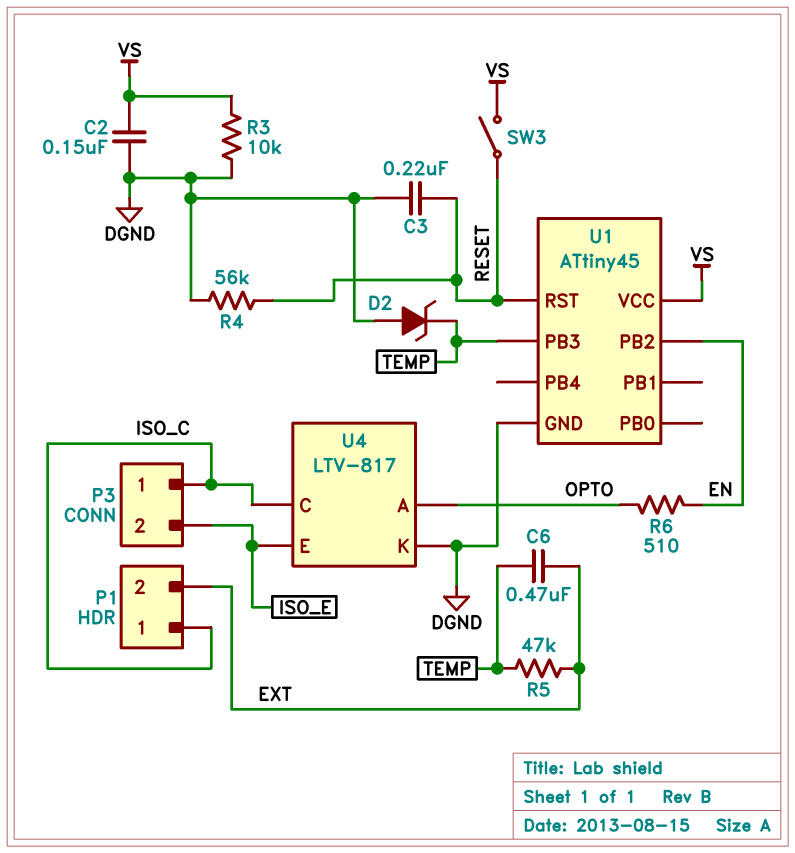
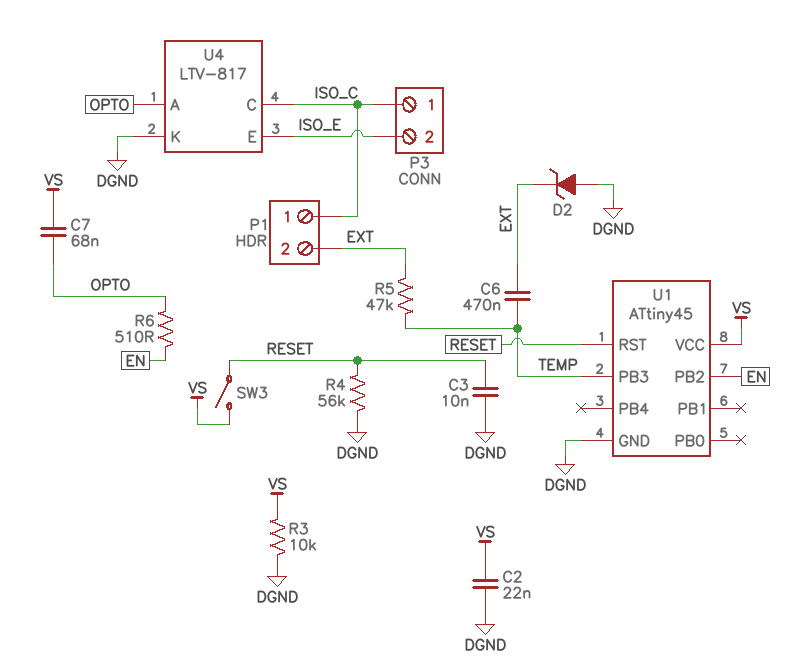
C2: 150nF (DGND, VS) -> 22nF (DGND, VS)
C3: 220nF (DGND, RESET) -> 10nF (DGND, RESET)
C7: none -> 68nF (OPTO, VS)
D2: zener (A DGND, K TEMP) -> zener (A DGND, K EXT)

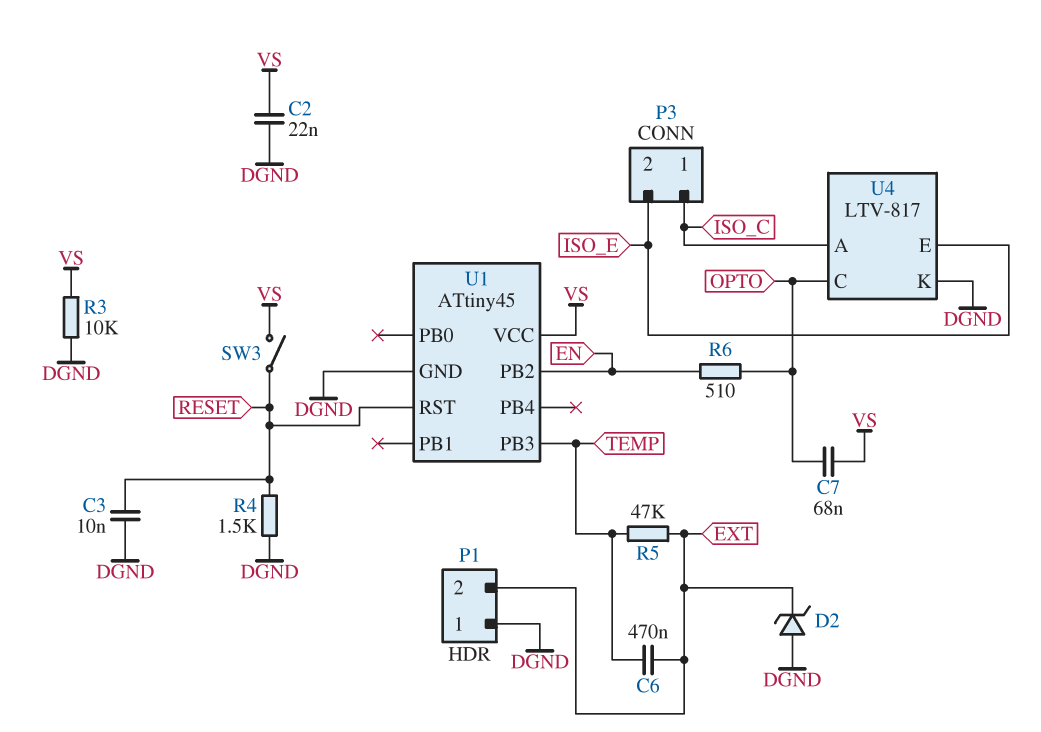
P1 pin 1: ISO_C -> DGND
R4: 56k (DGND, RESET) -> 1.5k (DGND, RESET)
U4 pin A: OPTO -> ISO_C
U4 pin C: ISO_C -> OPTO

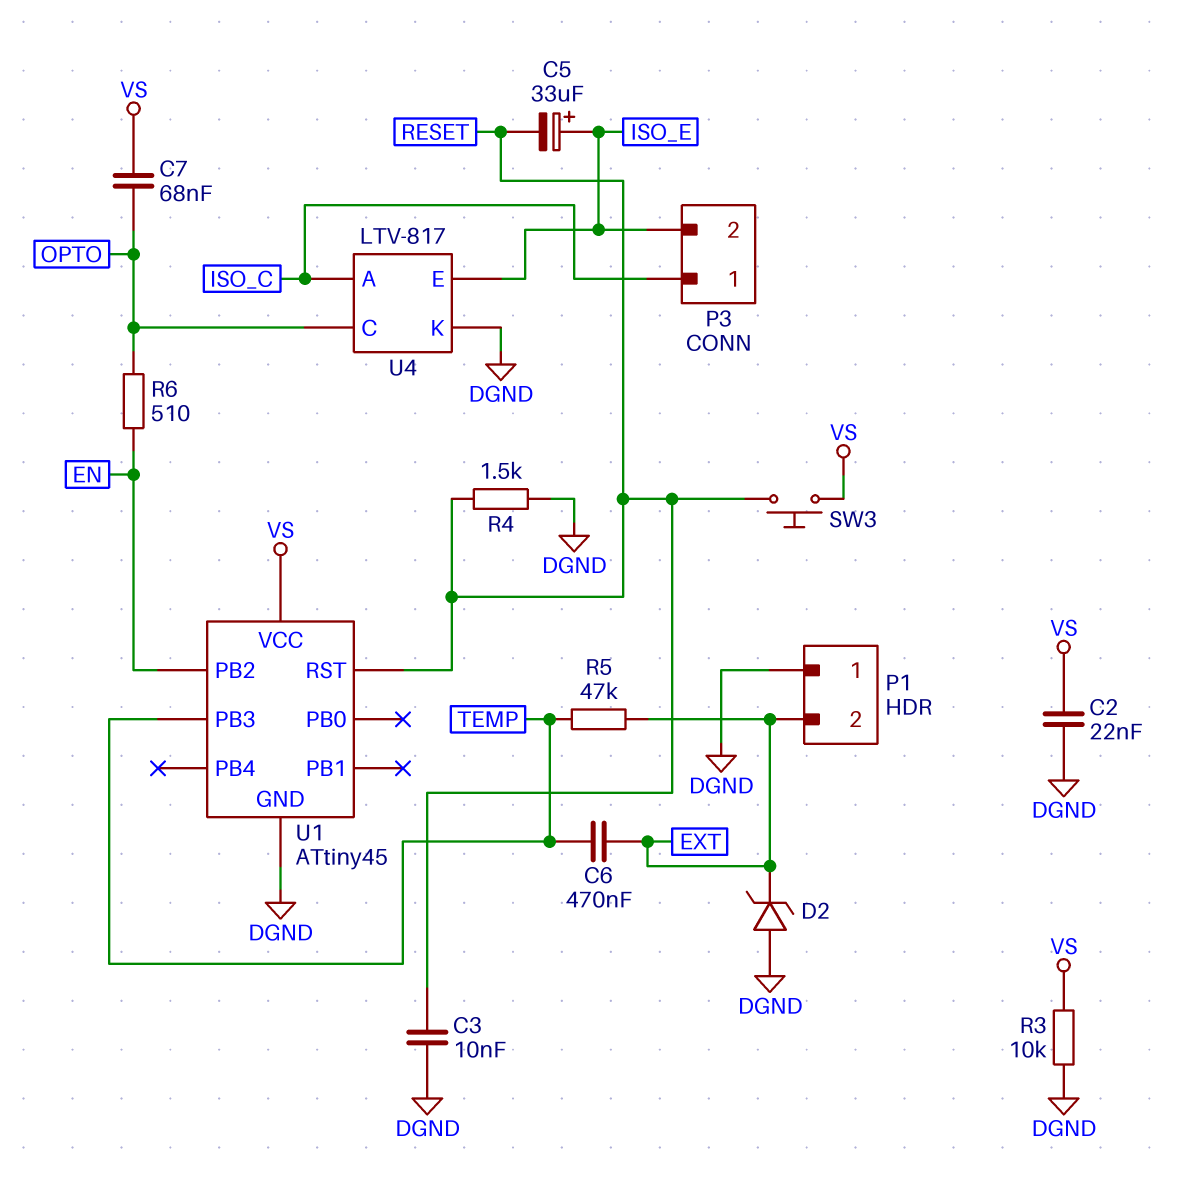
C5: none -> 33uF (plus ISO_E, minus RESET)
SW3: switch (RESET, VS) -> button (RESET, VS)

